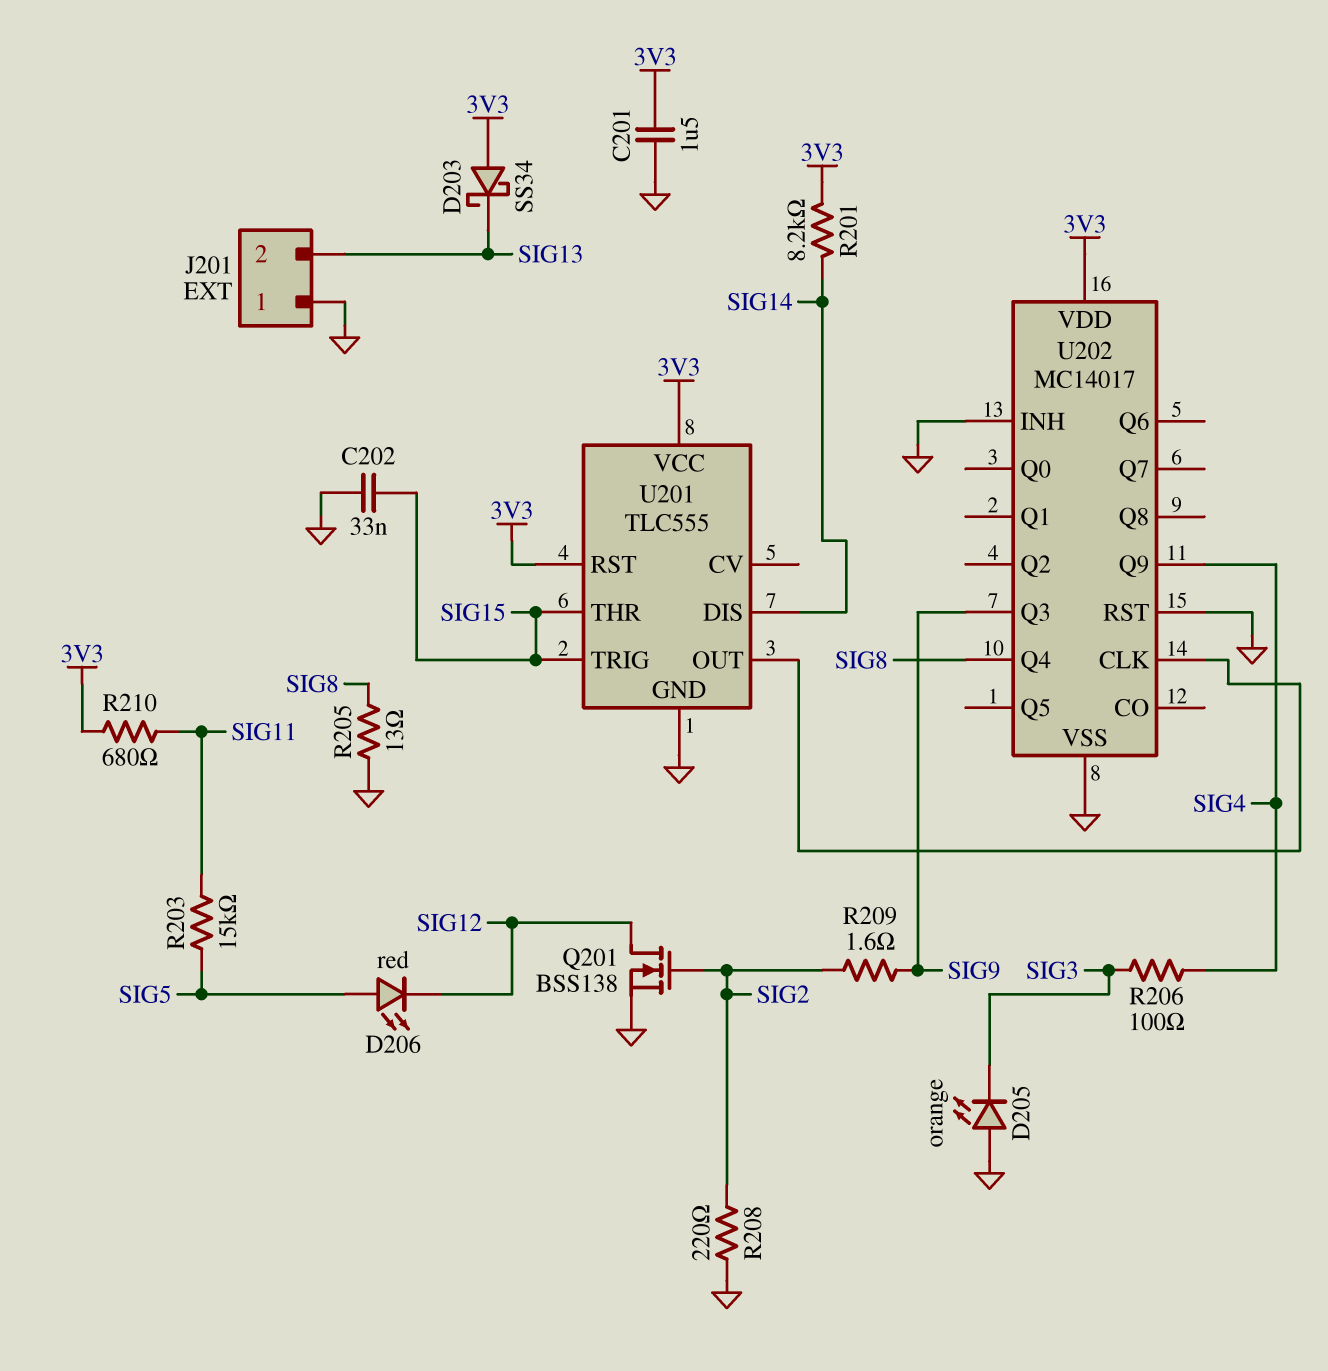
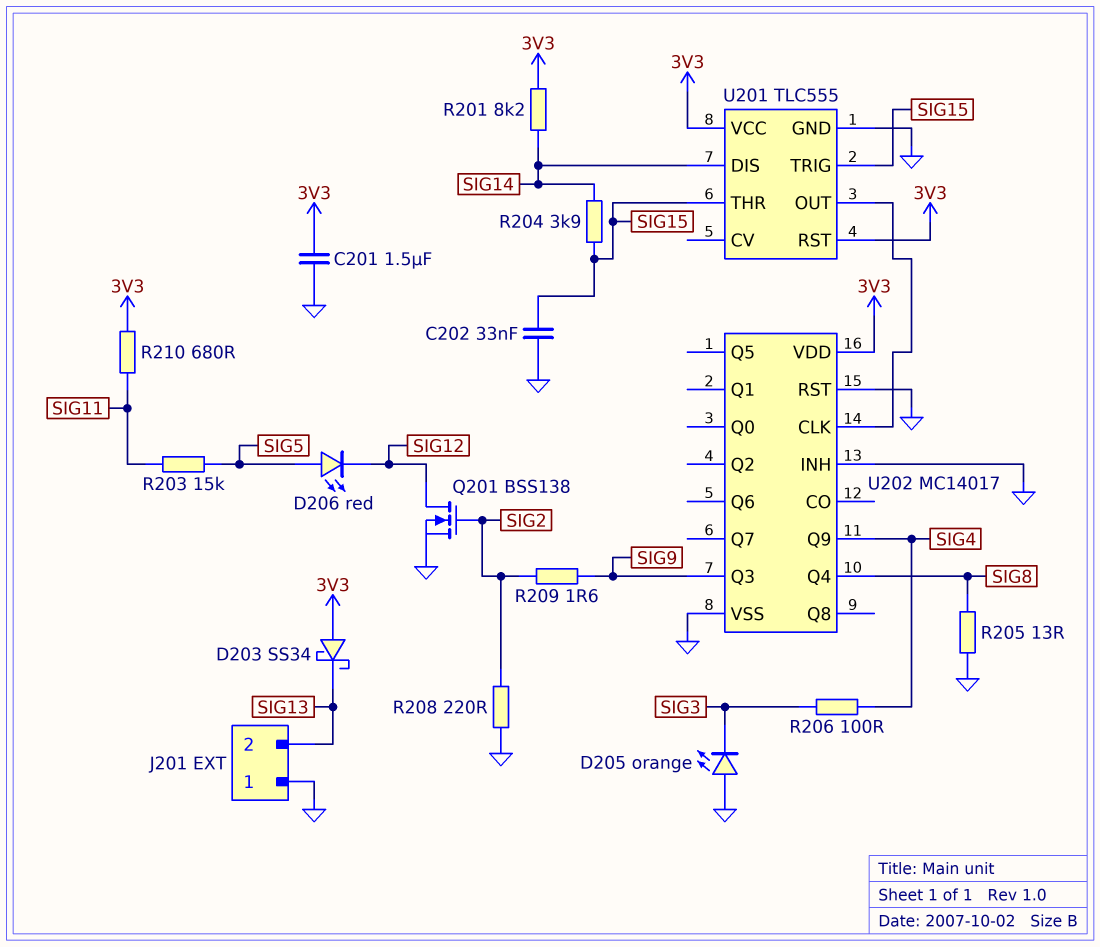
R204: none -> 3.9k (SIG14, SIG15)

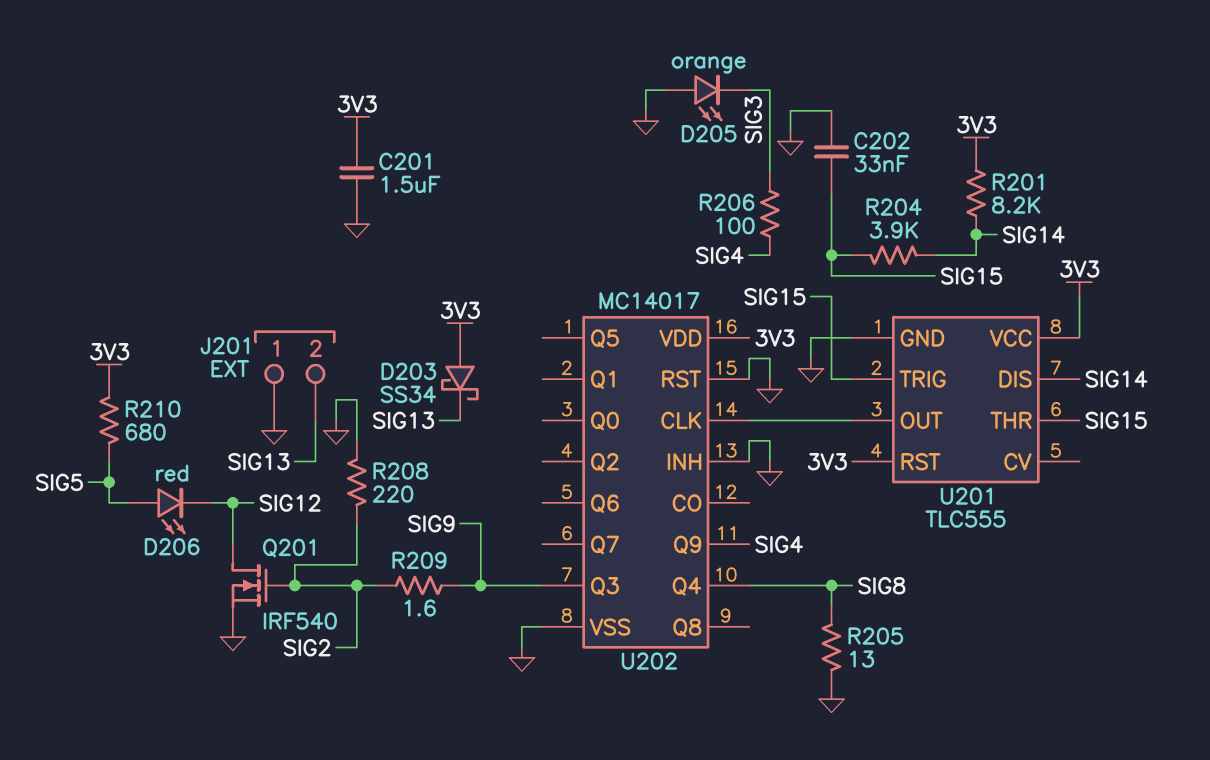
Q201: NMOS BSS138 (G SIG2, D SIG12, S GND) -> NMOS IRF540 (G SIG2, D SIG12, S GND)
R203: 15k (SIG5, SIG11) -> none
R210: 680 (3V3, SIG11) -> 680 (3V3, SIG5)

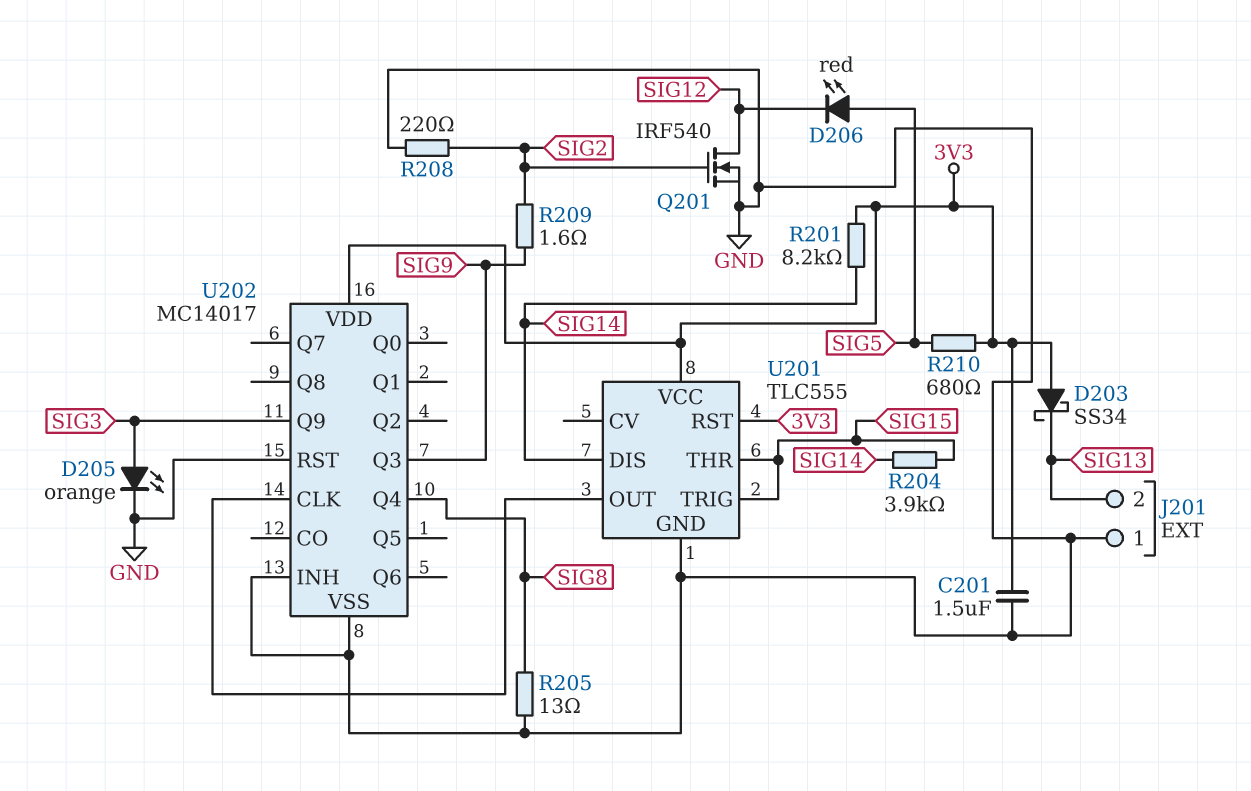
C202: 33nF (GND, SIG15) -> none
D205: LED orange (A GND, K SIG3) -> LED orange (A SIG3, K GND)
R206: 100 (SIG3, SIG4) -> none
U202 pin Q9: SIG4 -> SIG3

